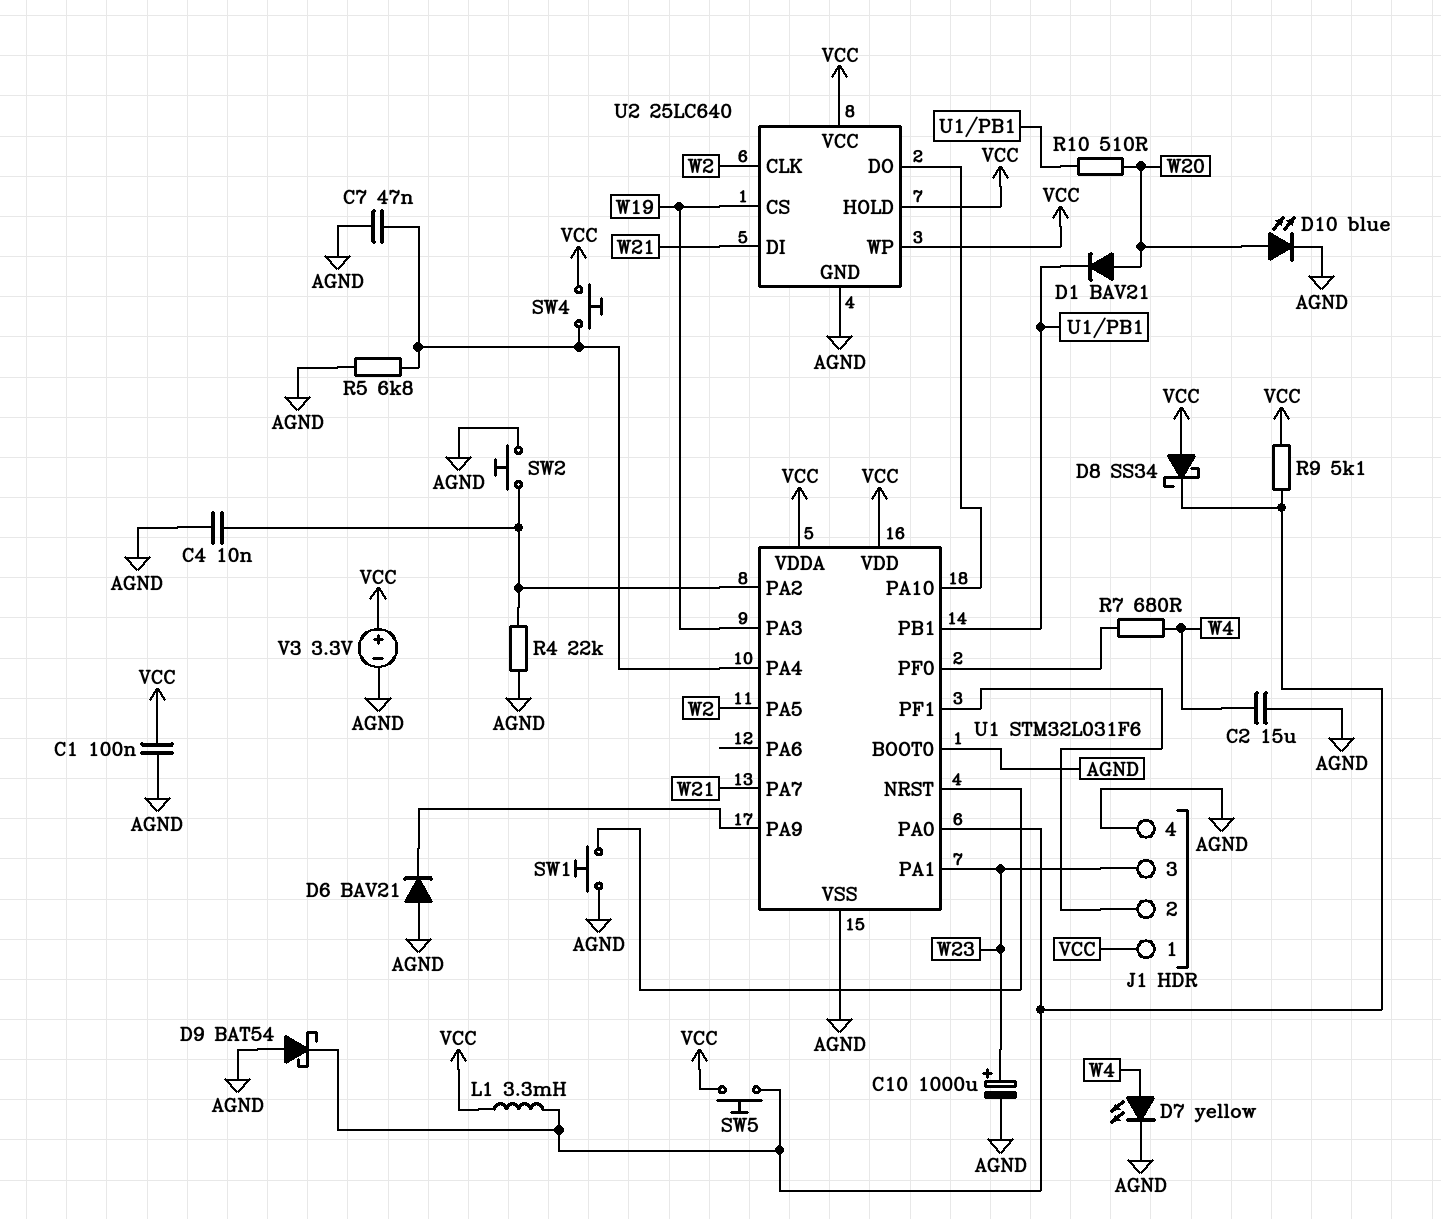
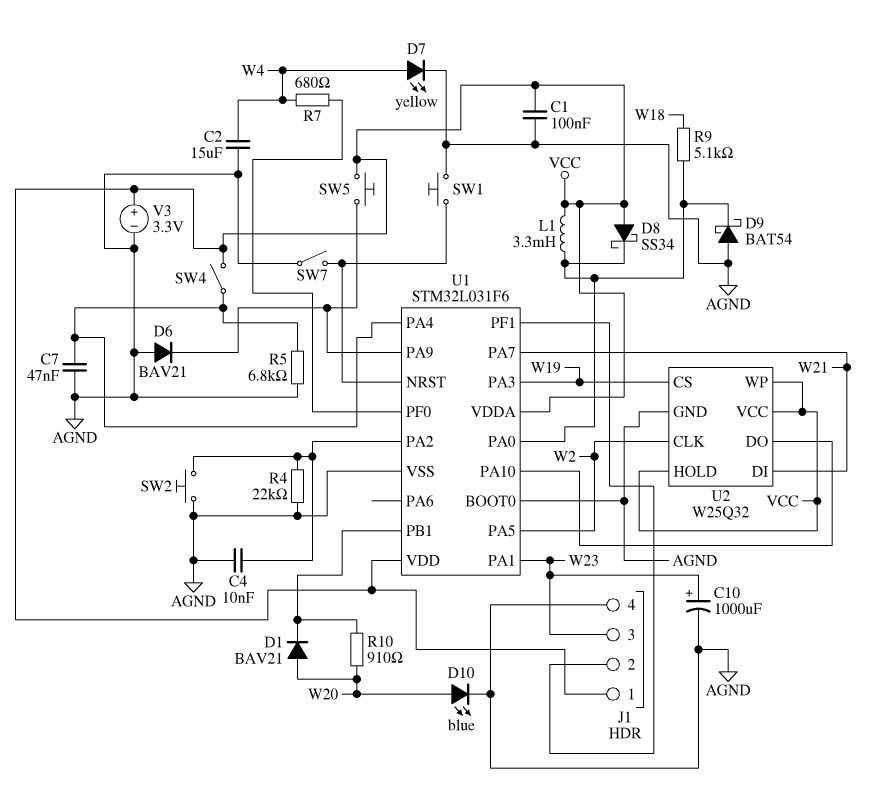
R9: 5.1k (U1/PA0, VCC) -> 5.1k (U1/PA0, W18)
R10: 510 (U1/PB1, W20) -> 910 (U1/PB1, W20)
SW4: button (U1/PA4, VCC) -> switch (U1/PA4, VCC)
SW5: button (U1/PA0, VCC) -> button (U1/PA9, VCC)
SW7: none -> switch (AGND, U1/NRST)
U2: 25LC640 -> W25Q32

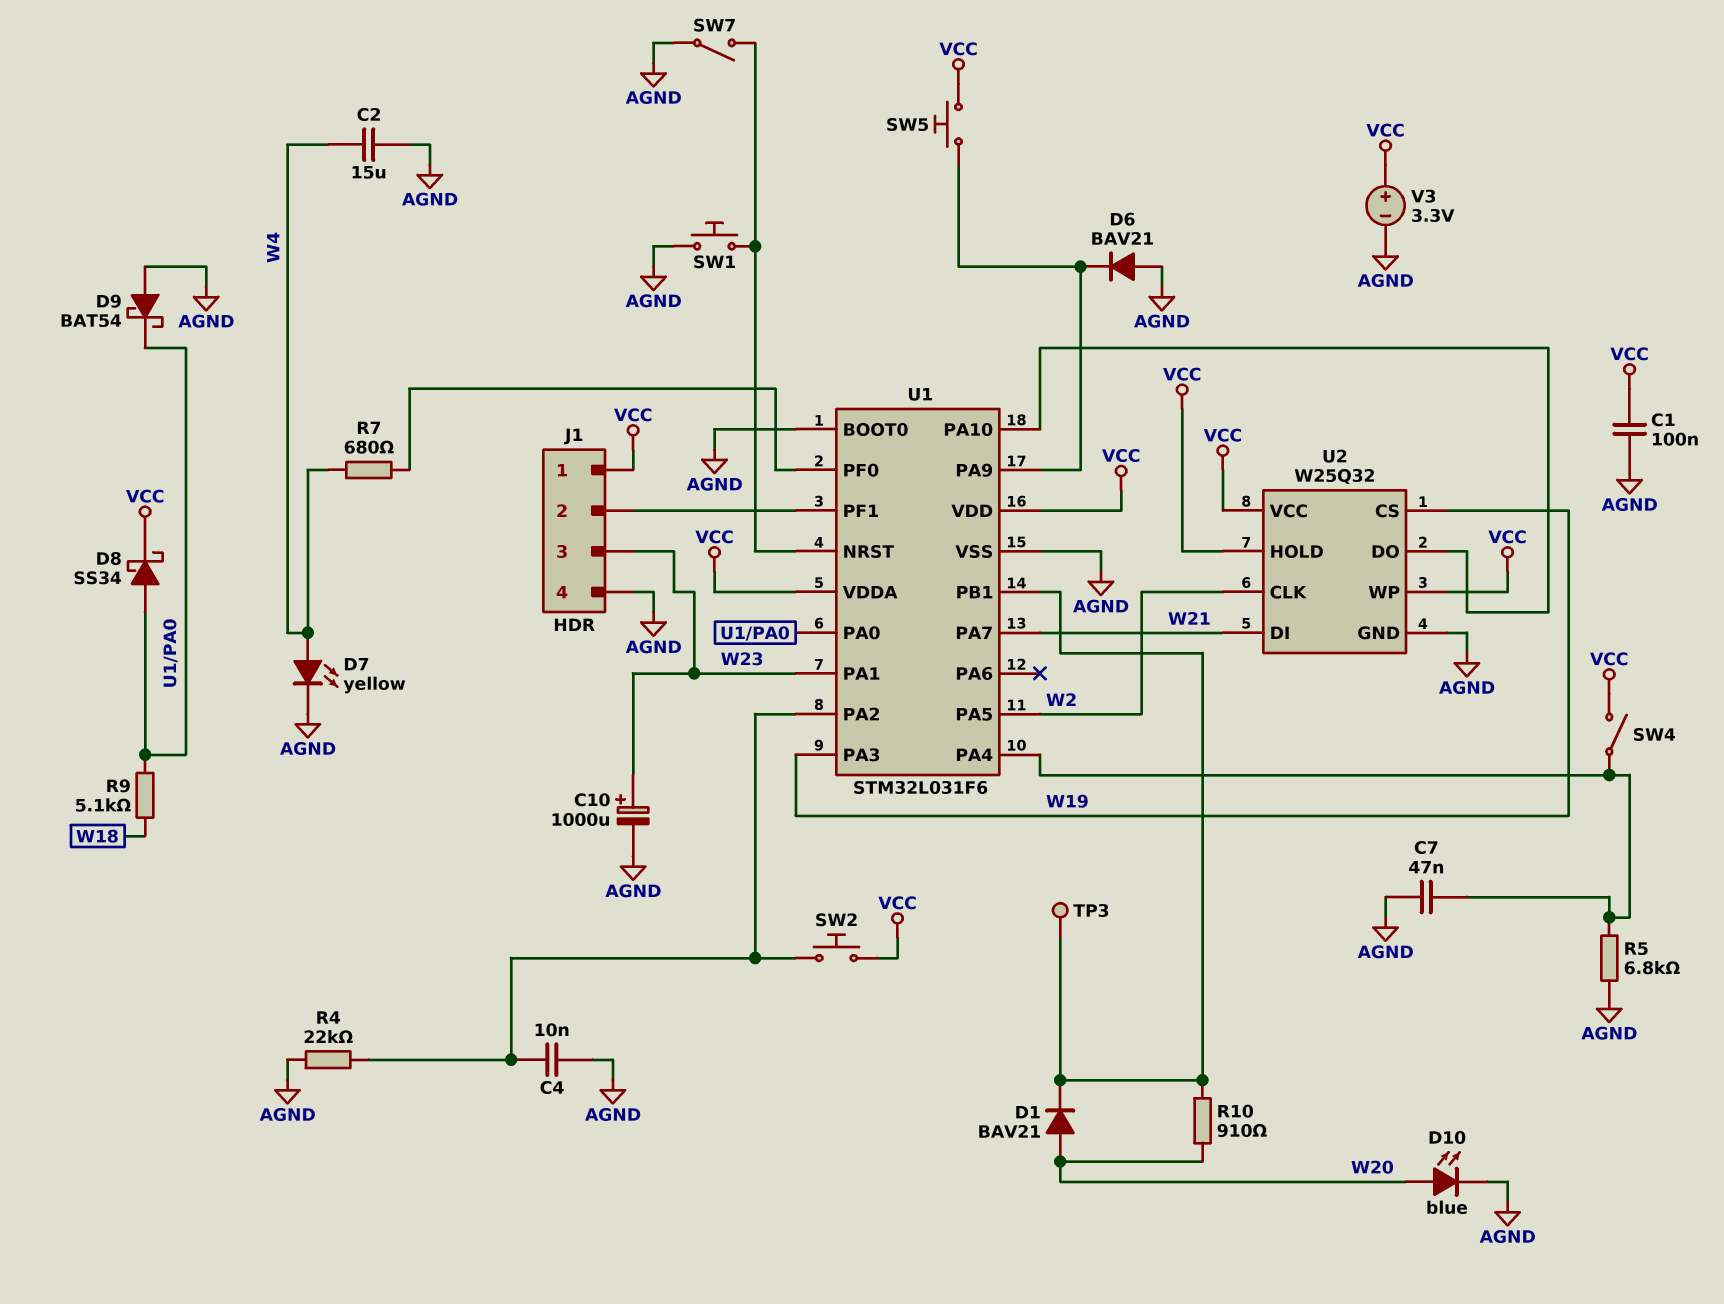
D8: schottky SS34 (A VCC, K U1/PA0) -> schottky SS34 (A U1/PA0, K VCC)
L1: 3.3mH (U1/PA0, VCC) -> none
SW2: button (AGND, U1/PA2) -> button (U1/PA2, VCC)
TP3: none -> test point (U1/PB1)

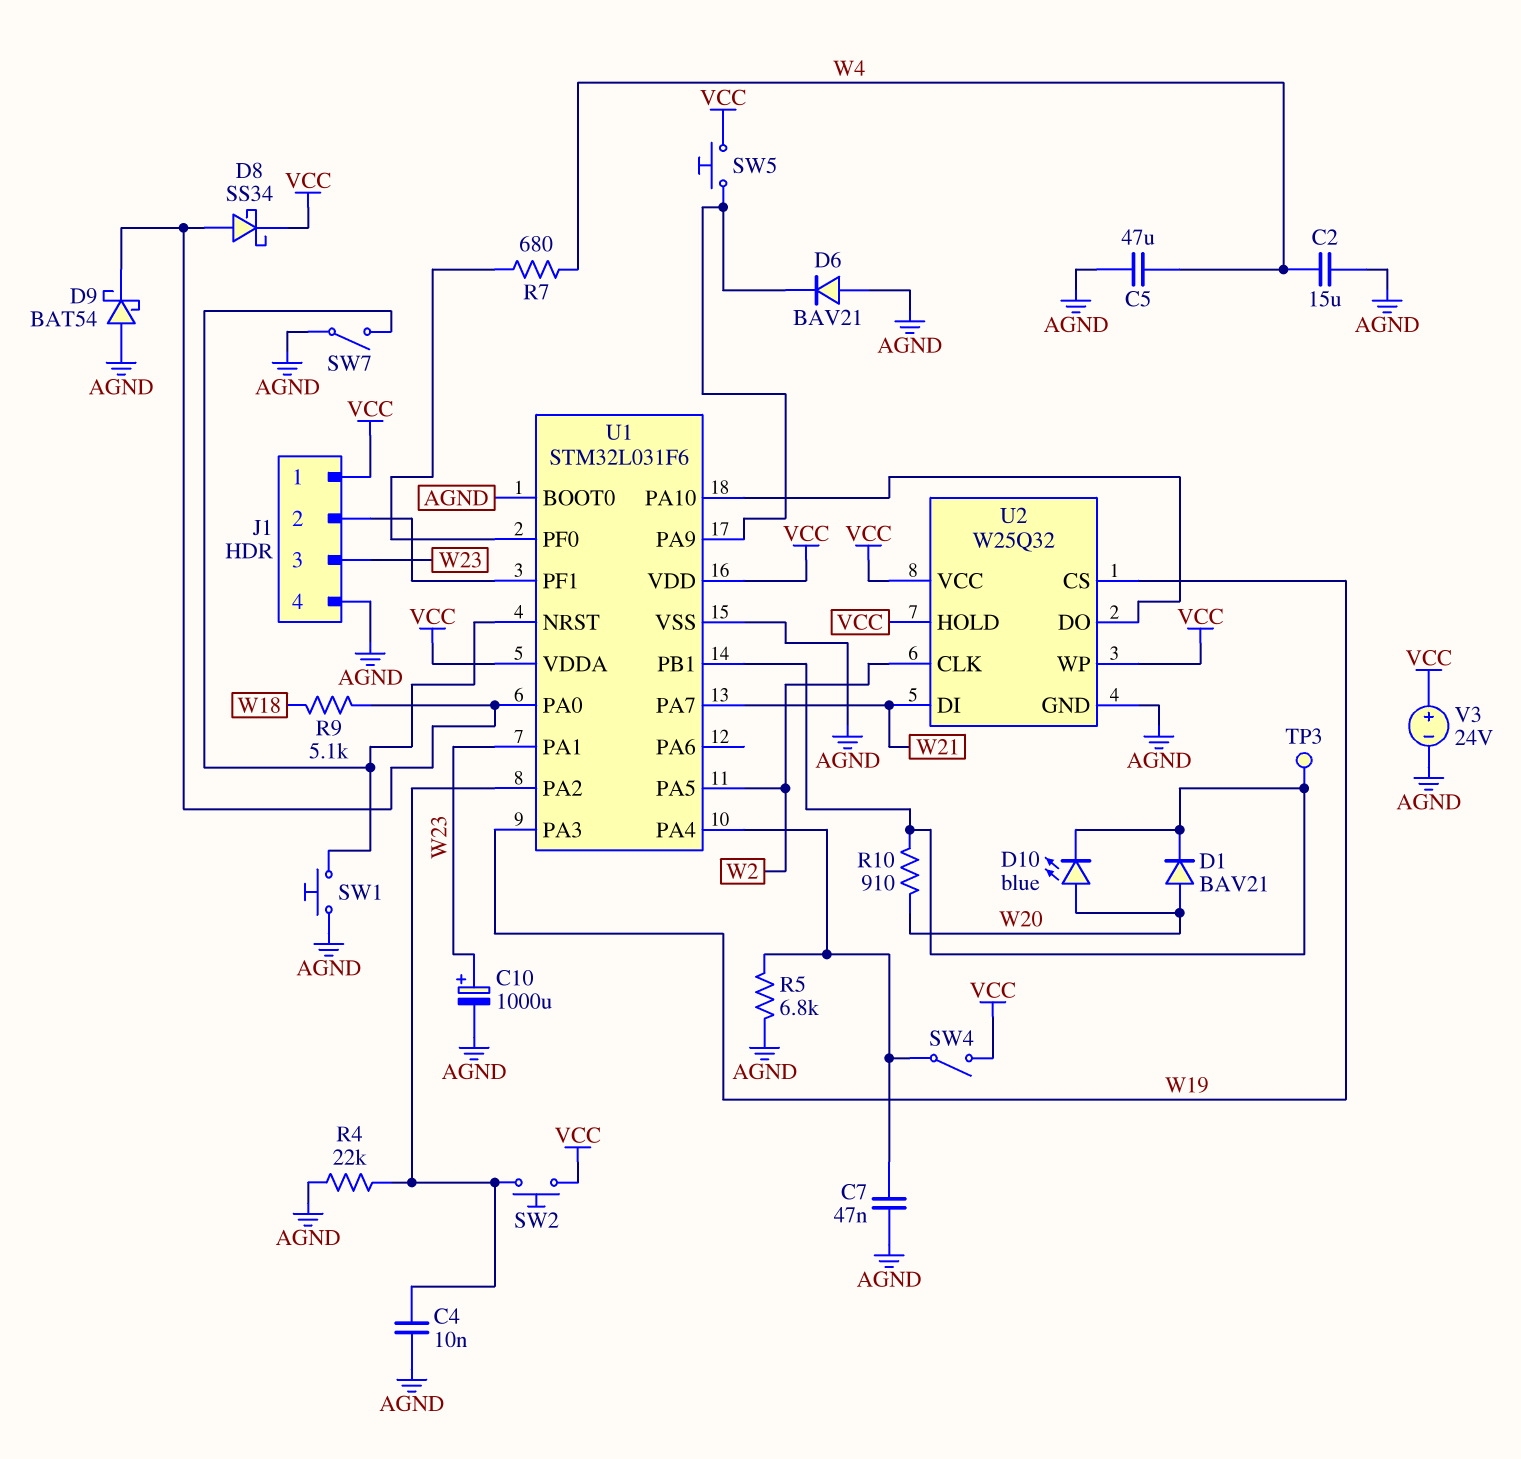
C1: 100nF (AGND, VCC) -> none
C5: none -> 47uF (AGND, W4)
D7: LED yellow (A W4, K AGND) -> none
D10: LED blue (A W20, K AGND) -> LED blue (A W20, K U1/PB1)
V3: 3.3V (plus VCC, minus AGND) -> 24V (plus VCC, minus AGND)

